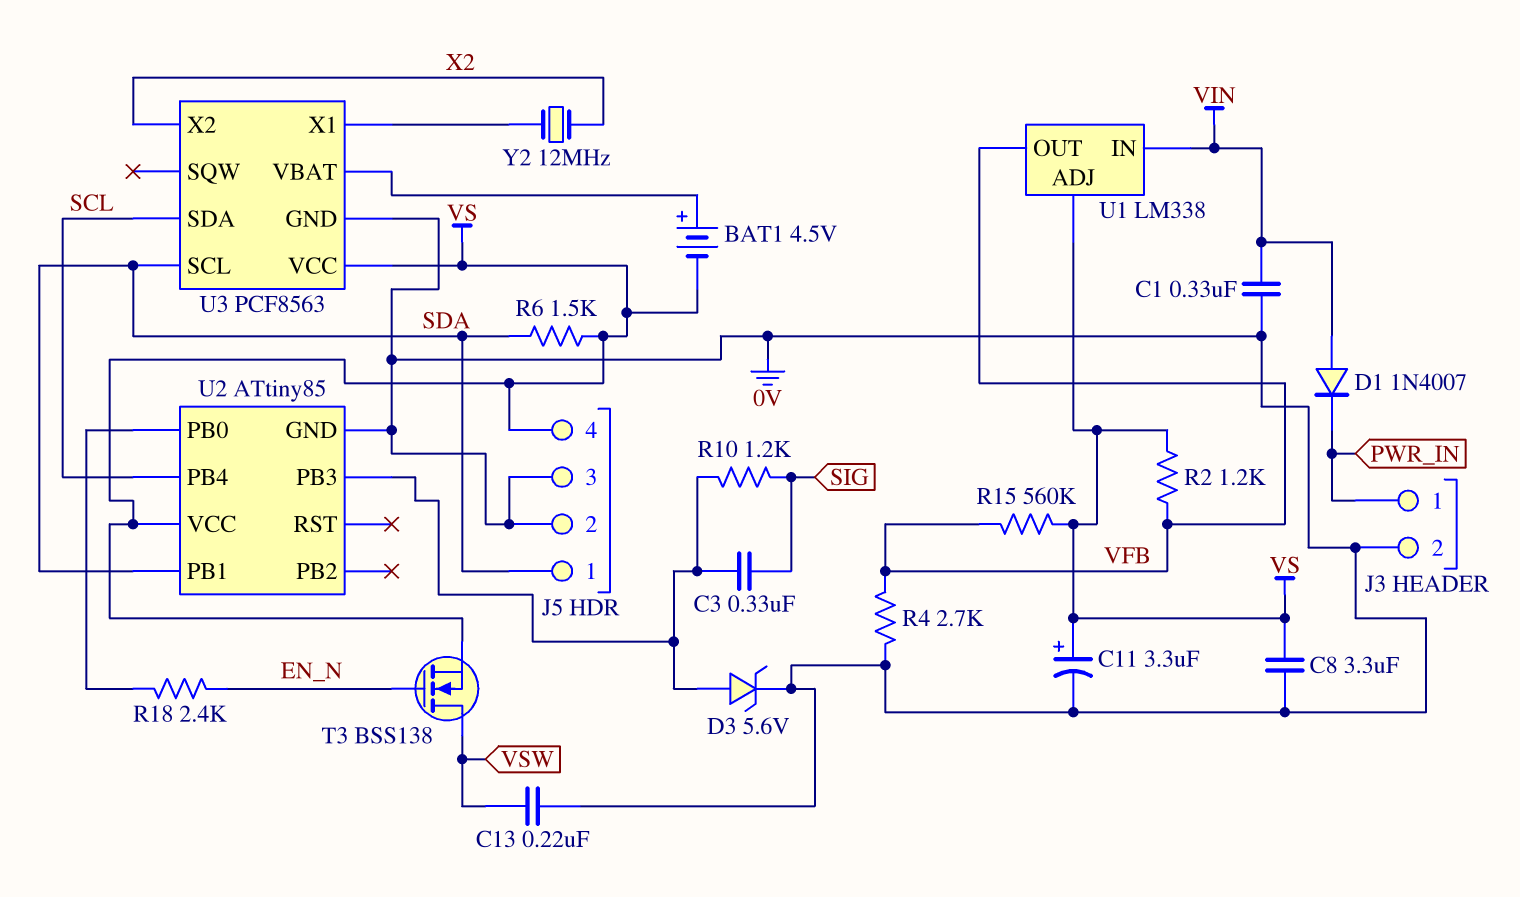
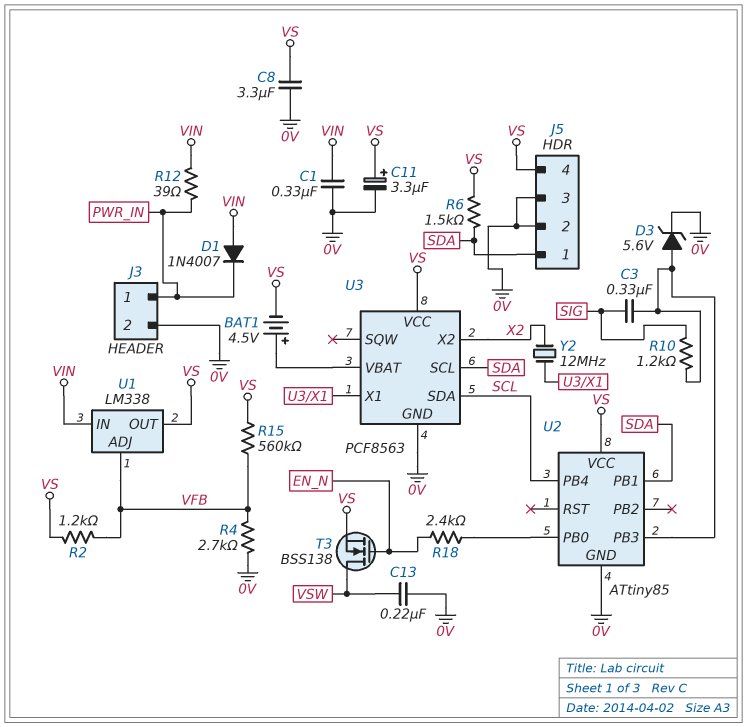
R12: none -> 39 (PWR_IN, VIN)
U1 pin ADJ: VS -> VFB
U1 pin OUT: VFB -> VS

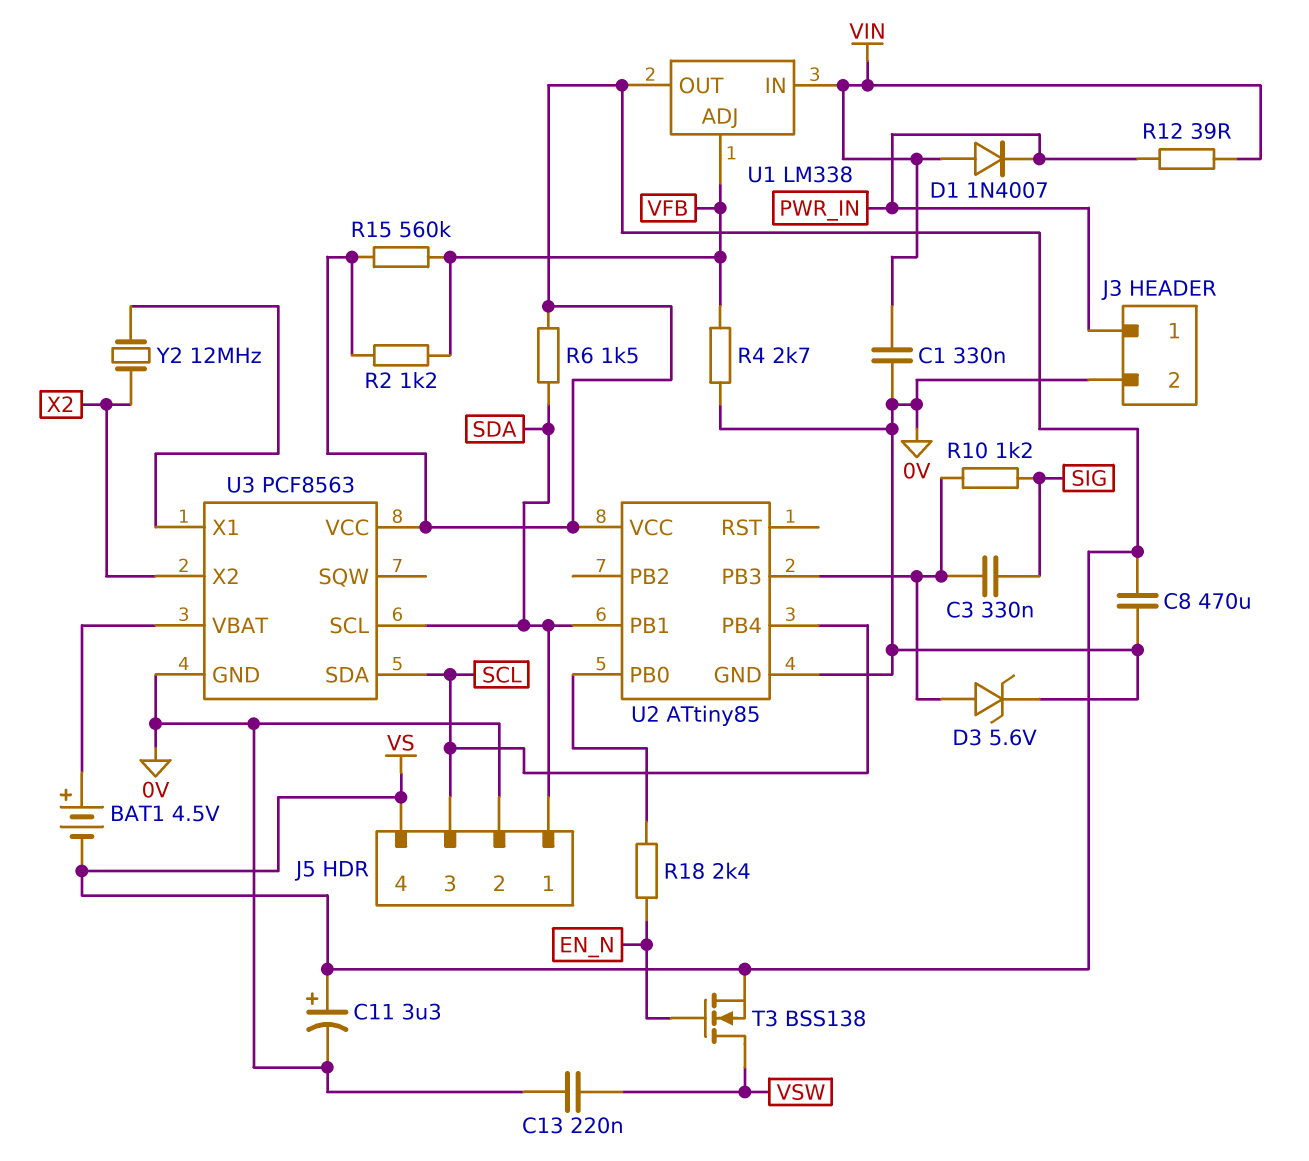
C8: 3.3uF (0V, VS) -> 470uF (0V, VS)
J5 pin 3: 0V -> SCL

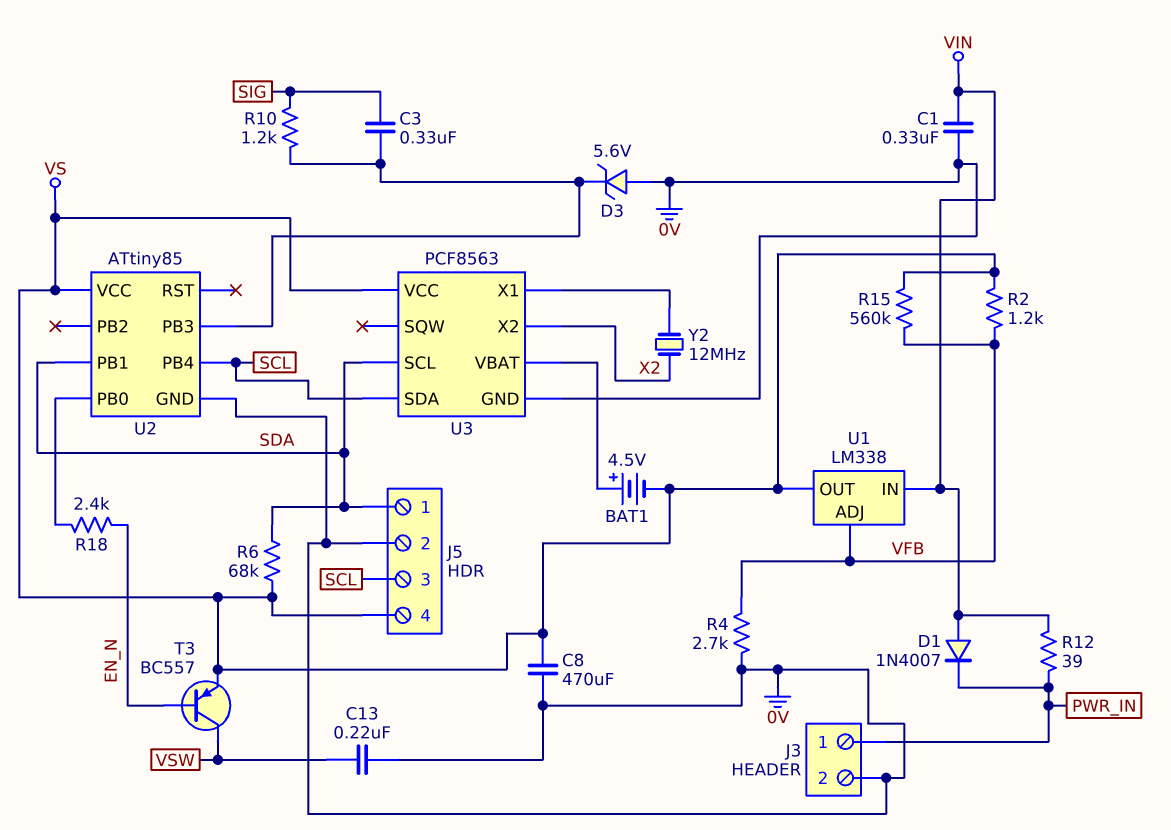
C11: 3.3uF (plus VS, minus 0V) -> none
D3: zener 5.6V (A U2/PB3, K 0V) -> zener 5.6V (A 0V, K U2/PB3)
R6: 1.5k (SDA, VS) -> 68k (SDA, VS)
T3: NMOS BSS138 (G EN_N, D VSW, S VS) -> PNP BC557 (B EN_N, C VSW, E VS)

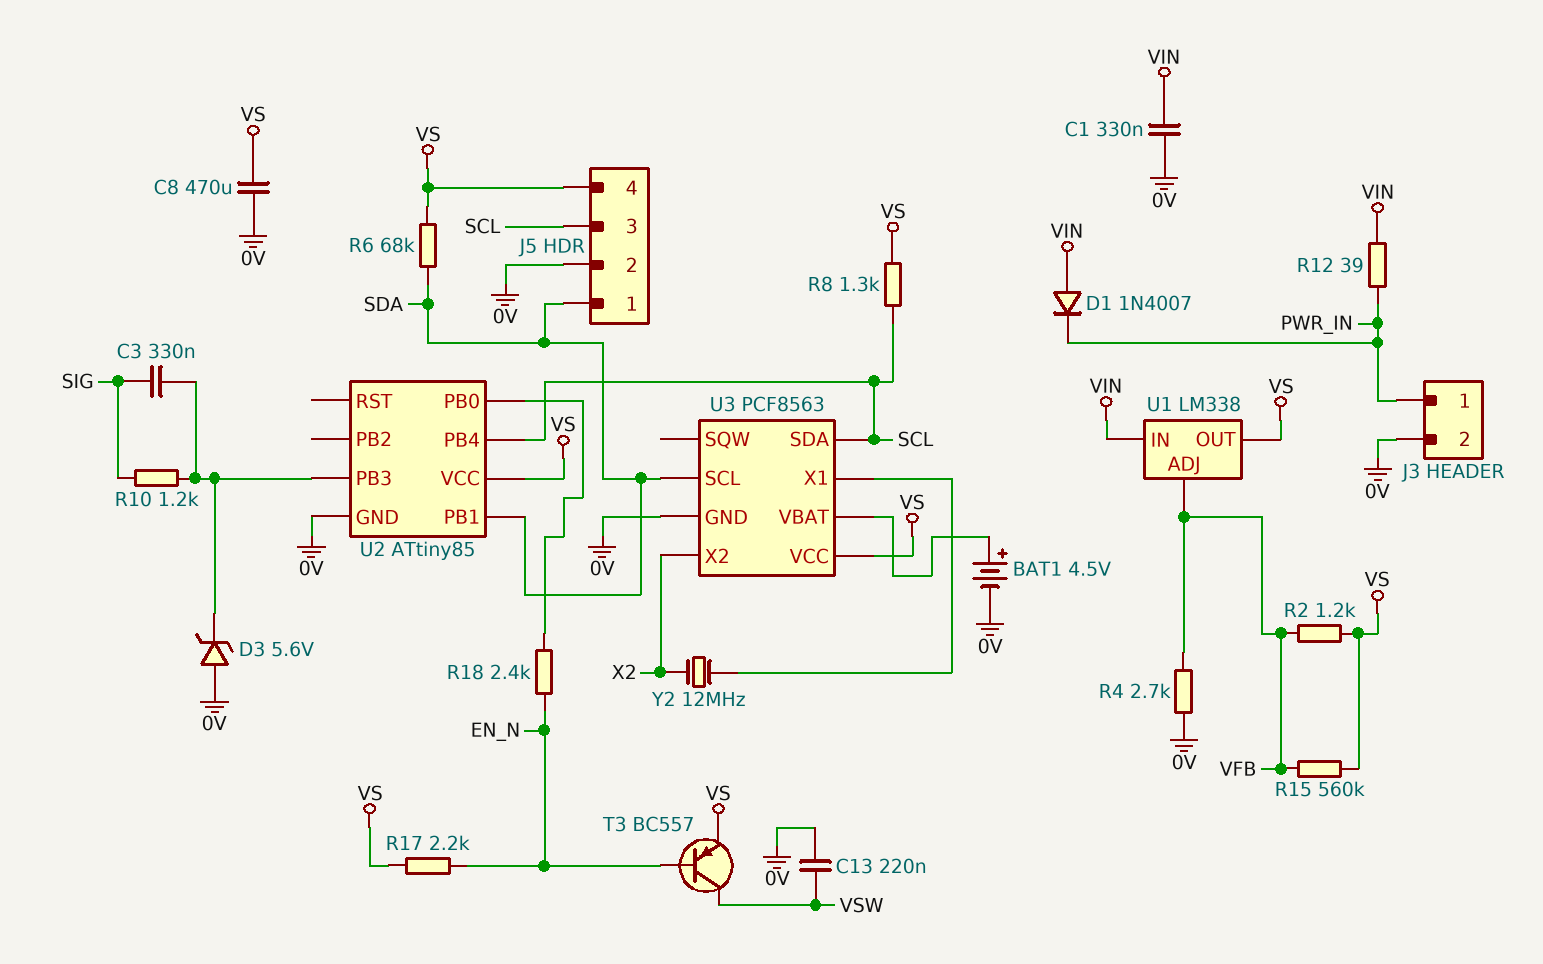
BAT1: 4.5V (plus U3/VBAT, minus VS) -> 4.5V (plus U3/VBAT, minus 0V)
R8: none -> 1.3k (SCL, VS)
R17: none -> 2.2k (EN_N, VS)

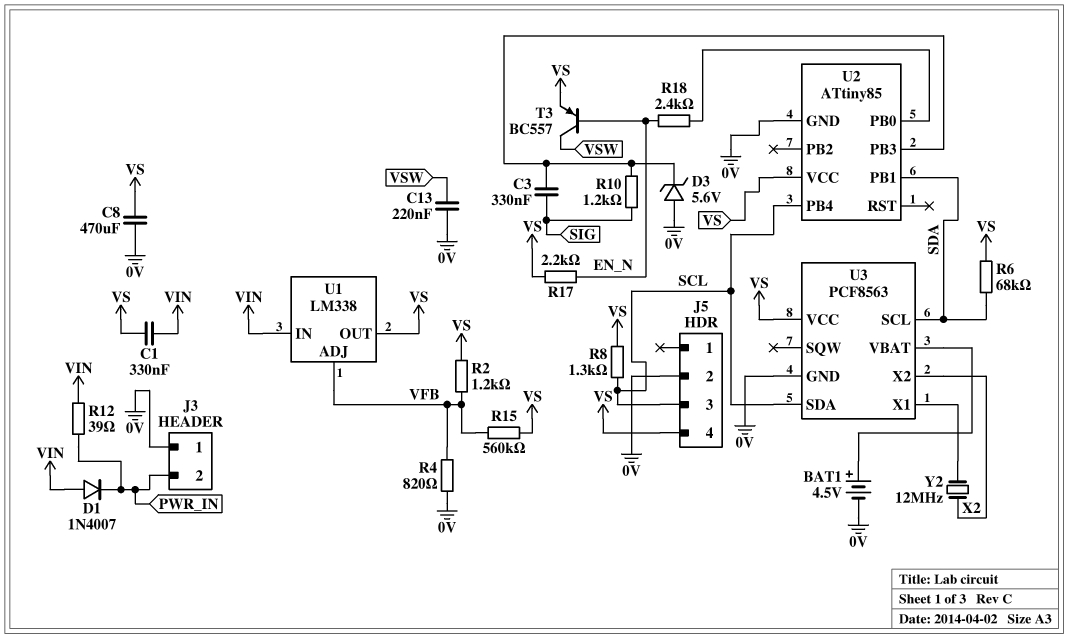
C1: 330nF (0V, VIN) -> 330nF (VIN, VS)
J3 pin 1: PWR_IN -> 0V
J3 pin 2: 0V -> PWR_IN
J5 pin 1: SDA -> none
R4: 2.7k (0V, VFB) -> 820 (0V, VFB)

